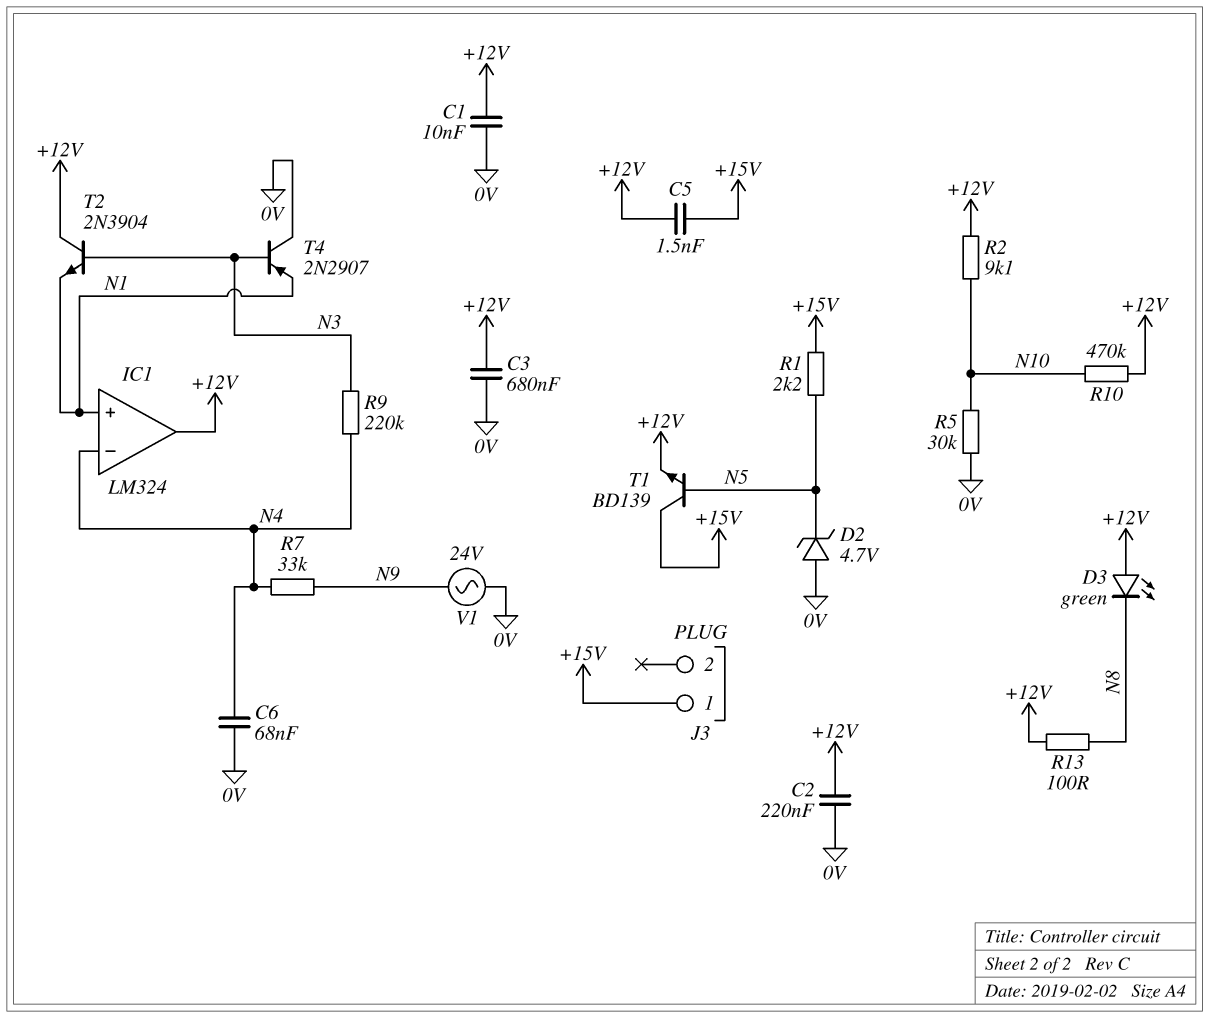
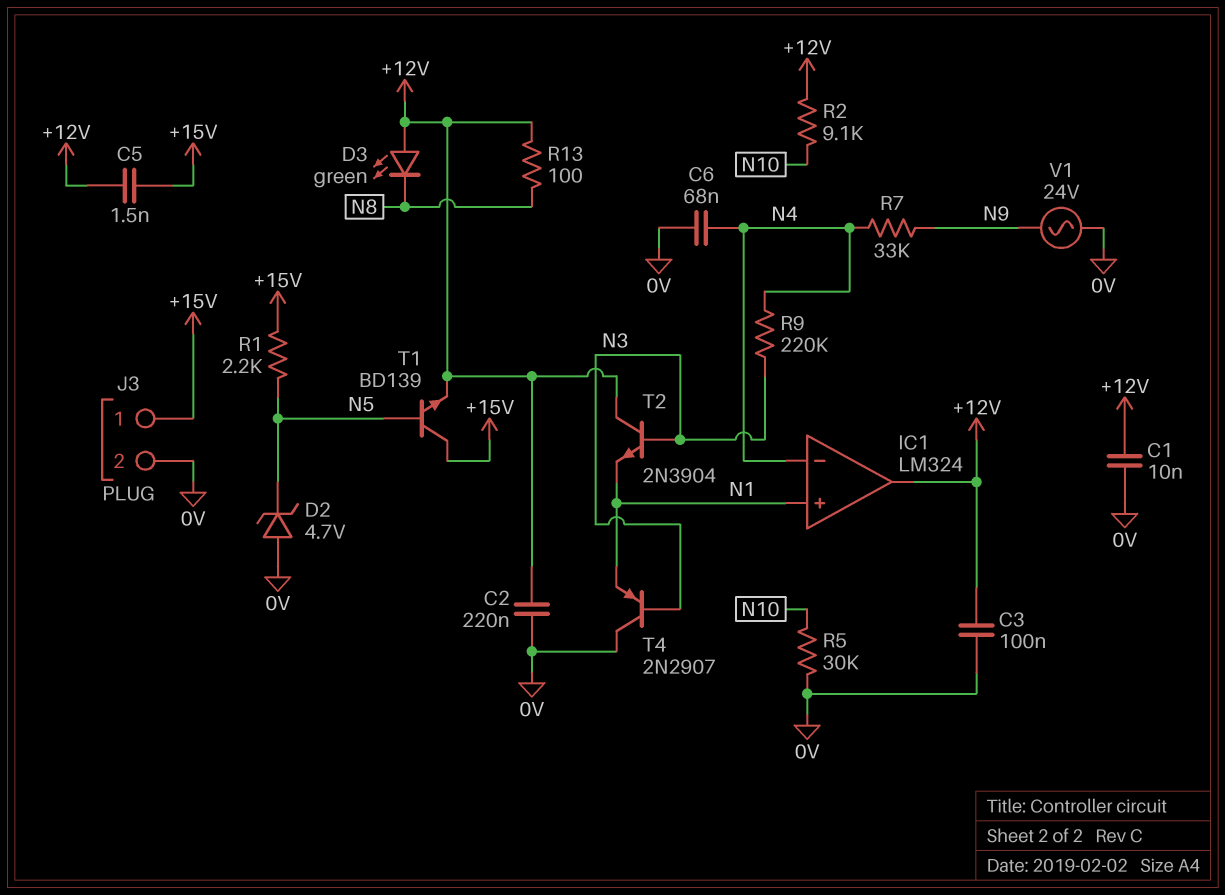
C3: 680nF (+12V, 0V) -> 100nF (+12V, 0V)
J3 pin 2: none -> 0V
R10: 470k (+12V, N10) -> none

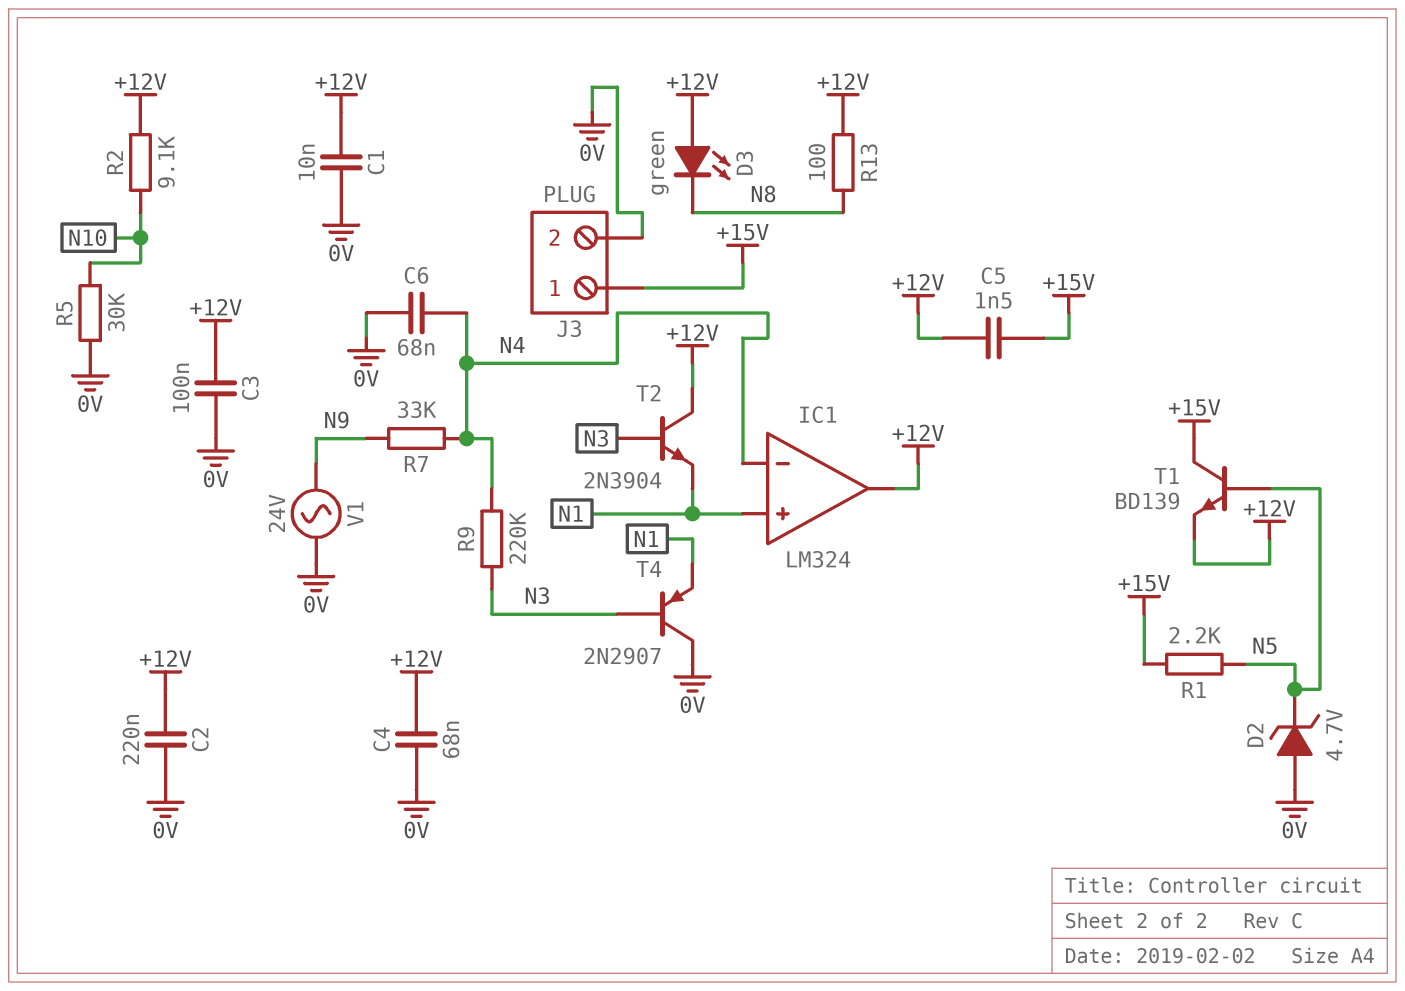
C4: none -> 68nF (+12V, 0V)

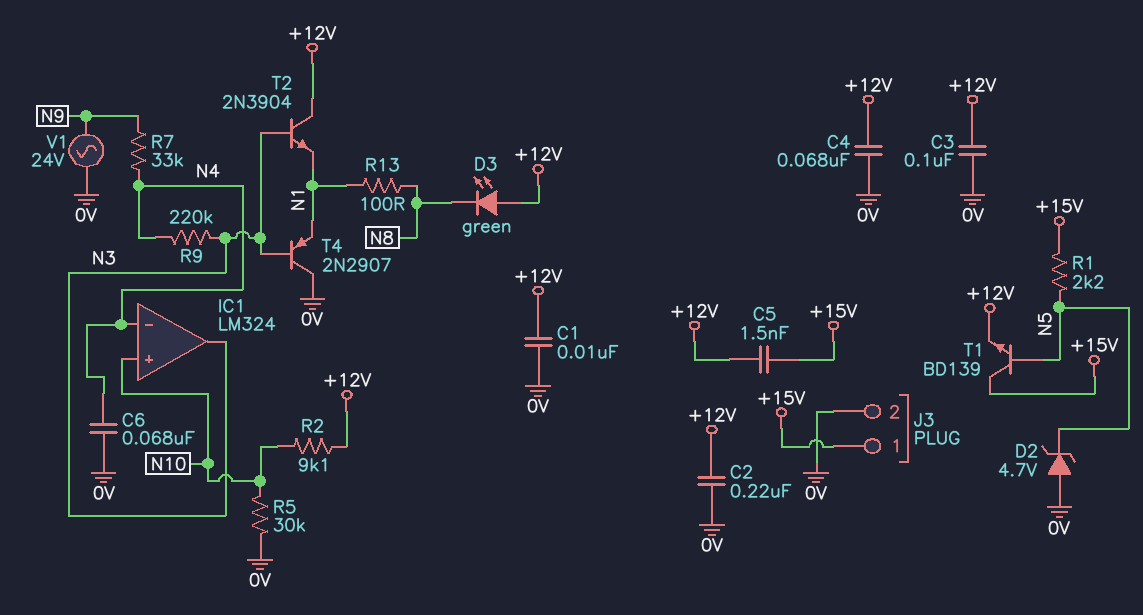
IC1 pin in+: N1 -> N10
IC1 pin out: +12V -> N3
R13: 100 (+12V, N8) -> 100 (N1, N8)

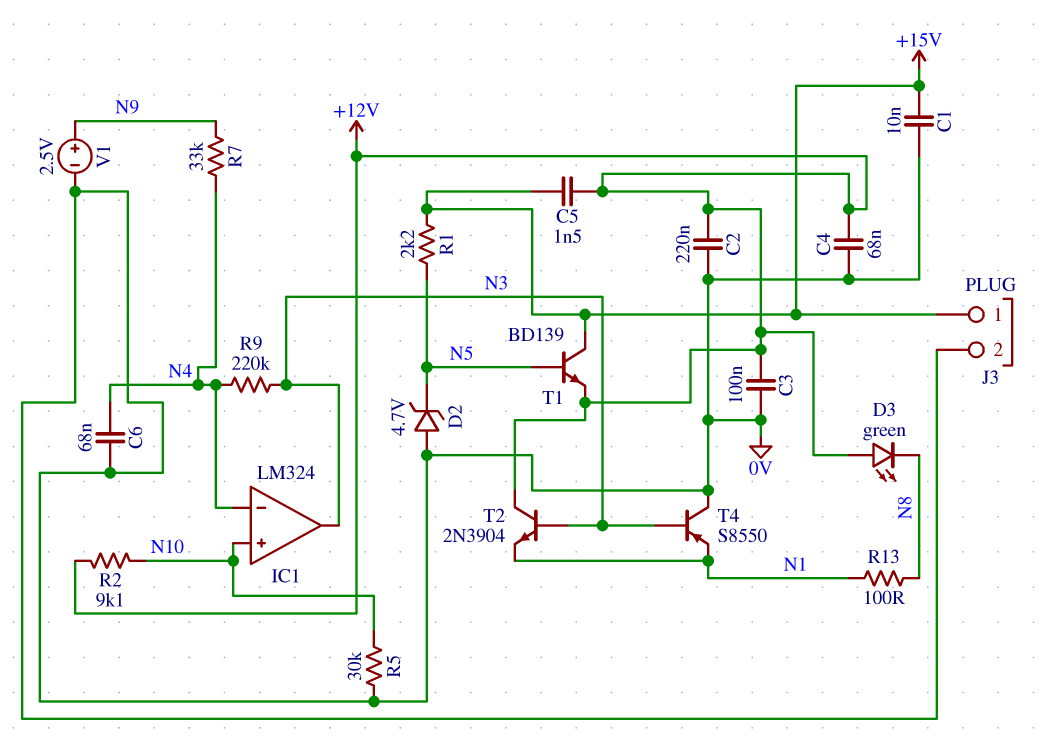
C1: 10nF (+12V, 0V) -> 10nF (+15V, 0V)
T4: PNP 2N2907 (B N3, C 0V, E N1) -> PNP S8550 (B N3, C 0V, E N1)
V1: AC 24V (0V, N9) -> 2.5V (plus N9, minus 0V)

